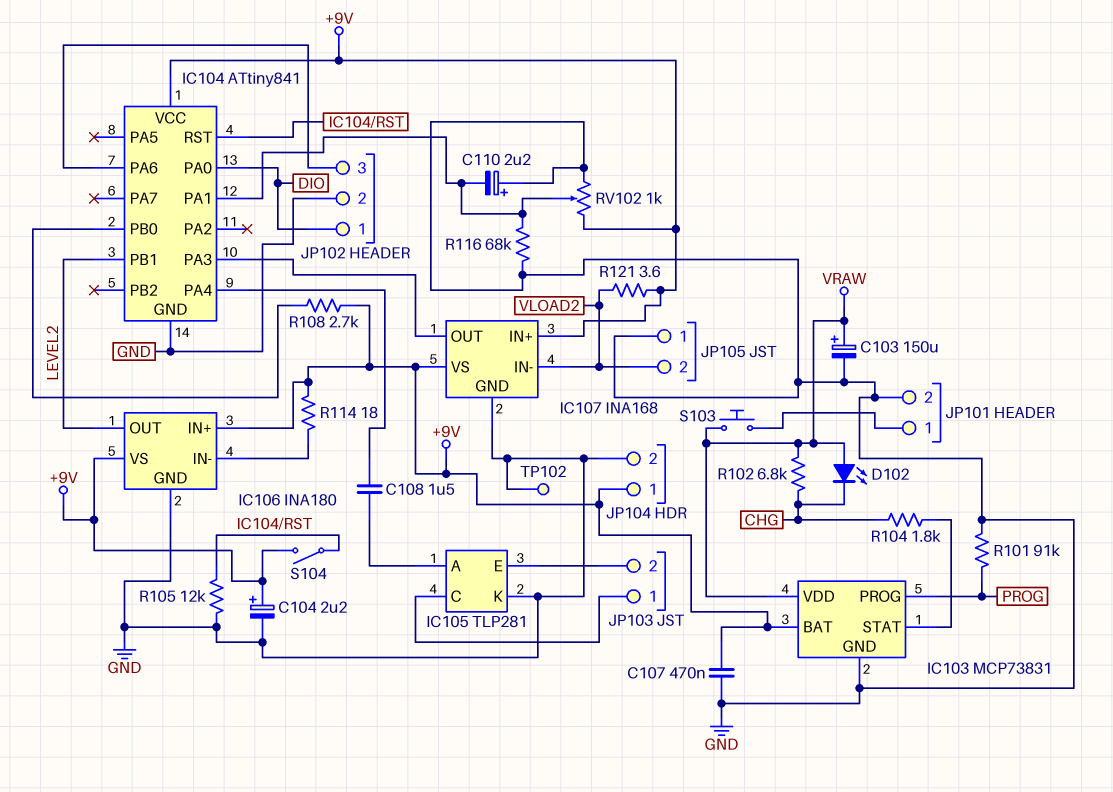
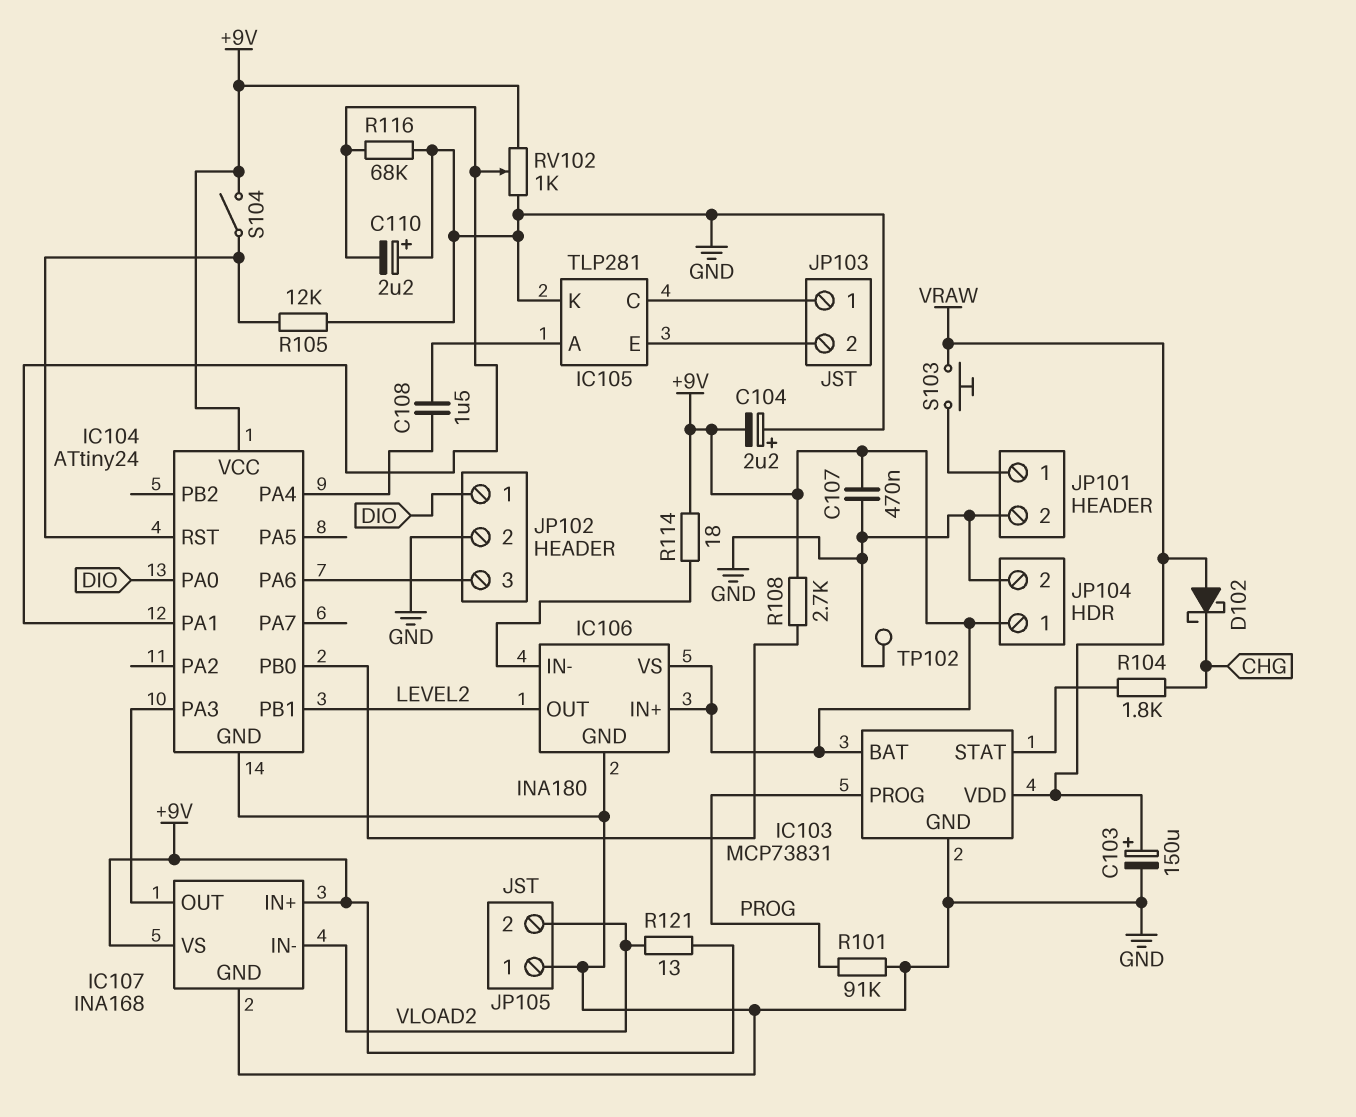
C104: 2.2uF (plus +9V, minus GND) -> 2.2uF (plus GND, minus +9V)
D102: LED (A VRAW, K CHG) -> schottky (A VRAW, K CHG)
IC104: ATtiny841 -> ATtiny24
R102: 6.8k (CHG, VRAW) -> none
R121: 3.6 (+9V, VLOAD2) -> 13 (+9V, VLOAD2)

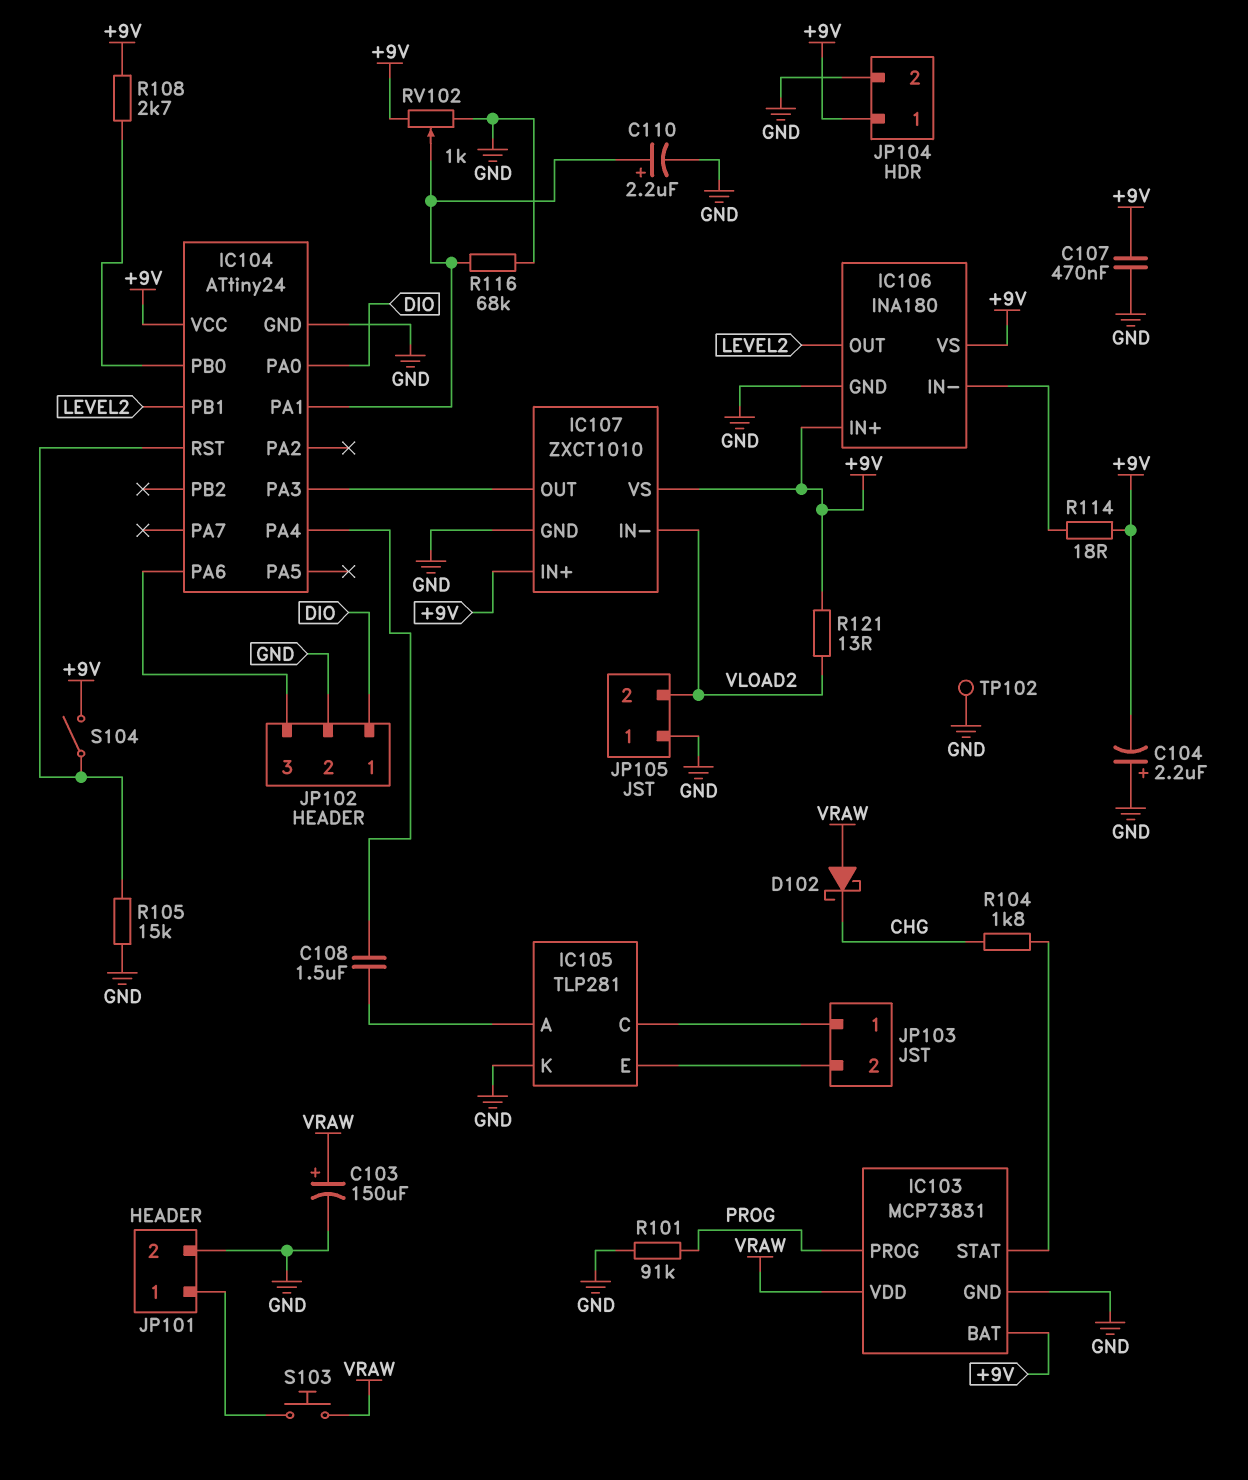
C110: 2.2uF (plus GND, minus IC104/PA1) -> 2.2uF (plus IC104/PA1, minus GND)
IC107: INA168 -> ZXCT1010
R105: 12k (GND, IC104/RST) -> 15k (GND, IC104/RST)

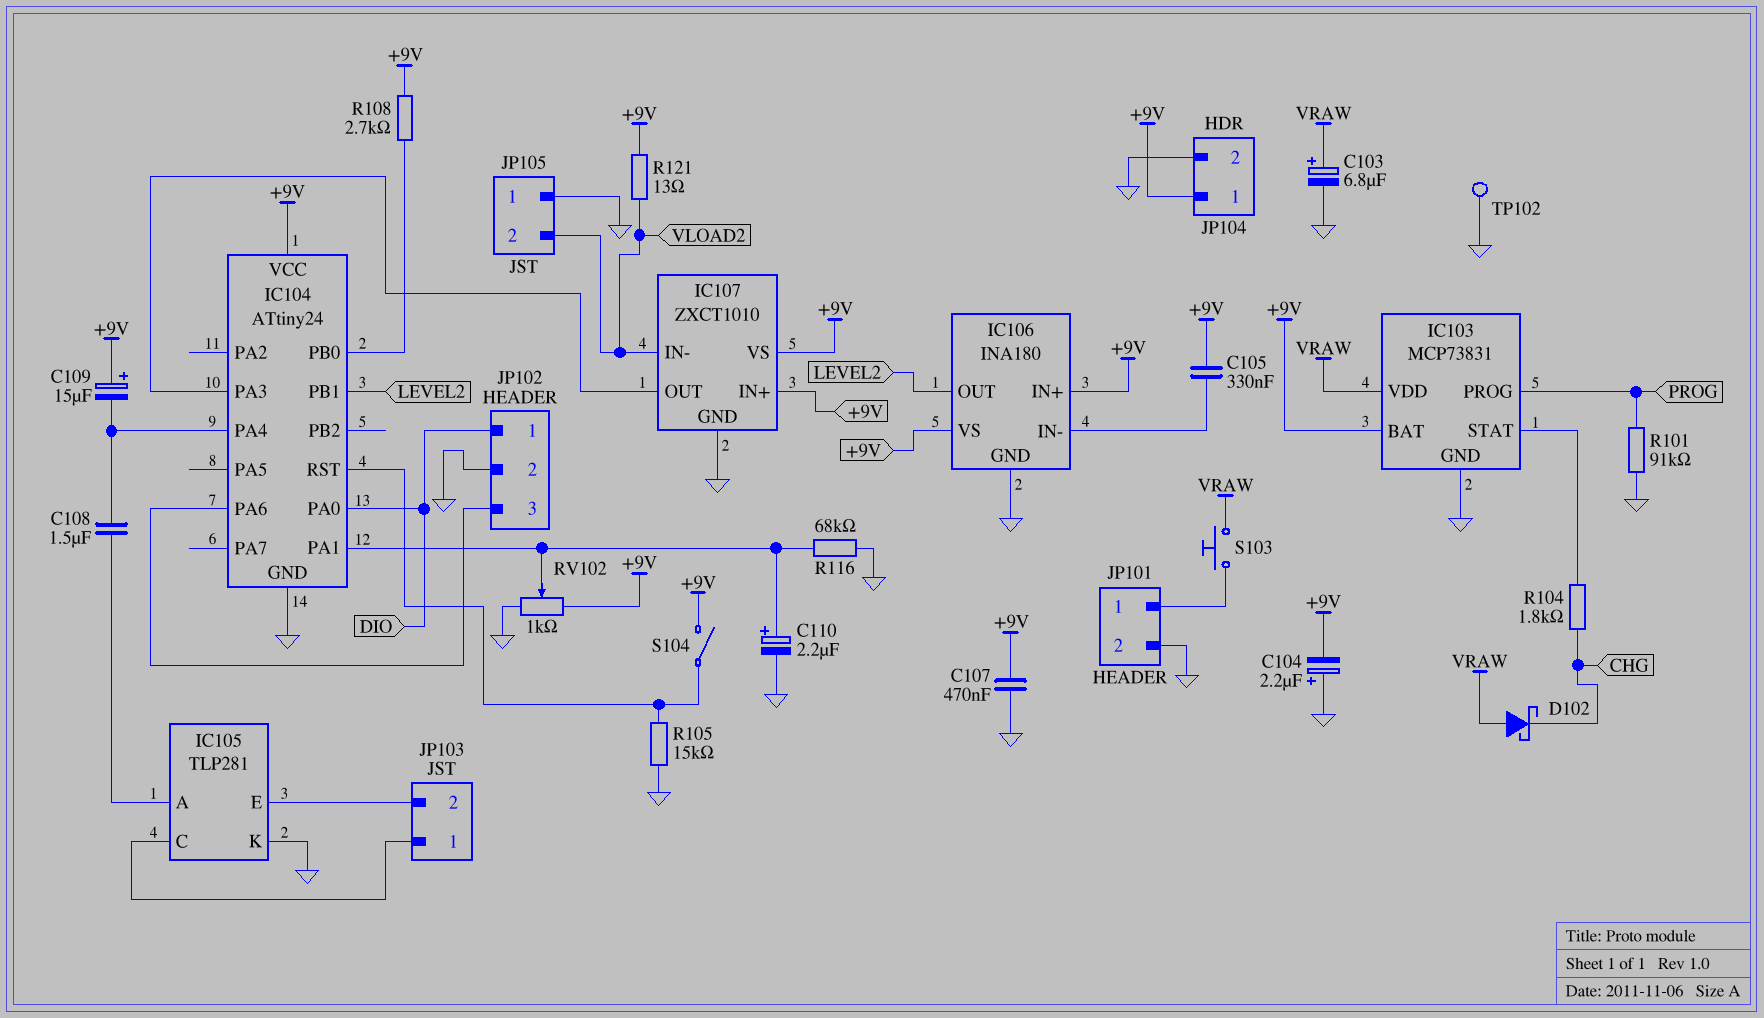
C103: 150uF (plus VRAW, minus GND) -> 6.8uF (plus VRAW, minus GND)
C105: none -> 330nF (+9V, IC106/IN-)
C109: none -> 15uF (plus +9V, minus IC104/PA4)
R114: 18 (+9V, IC106/IN-) -> none

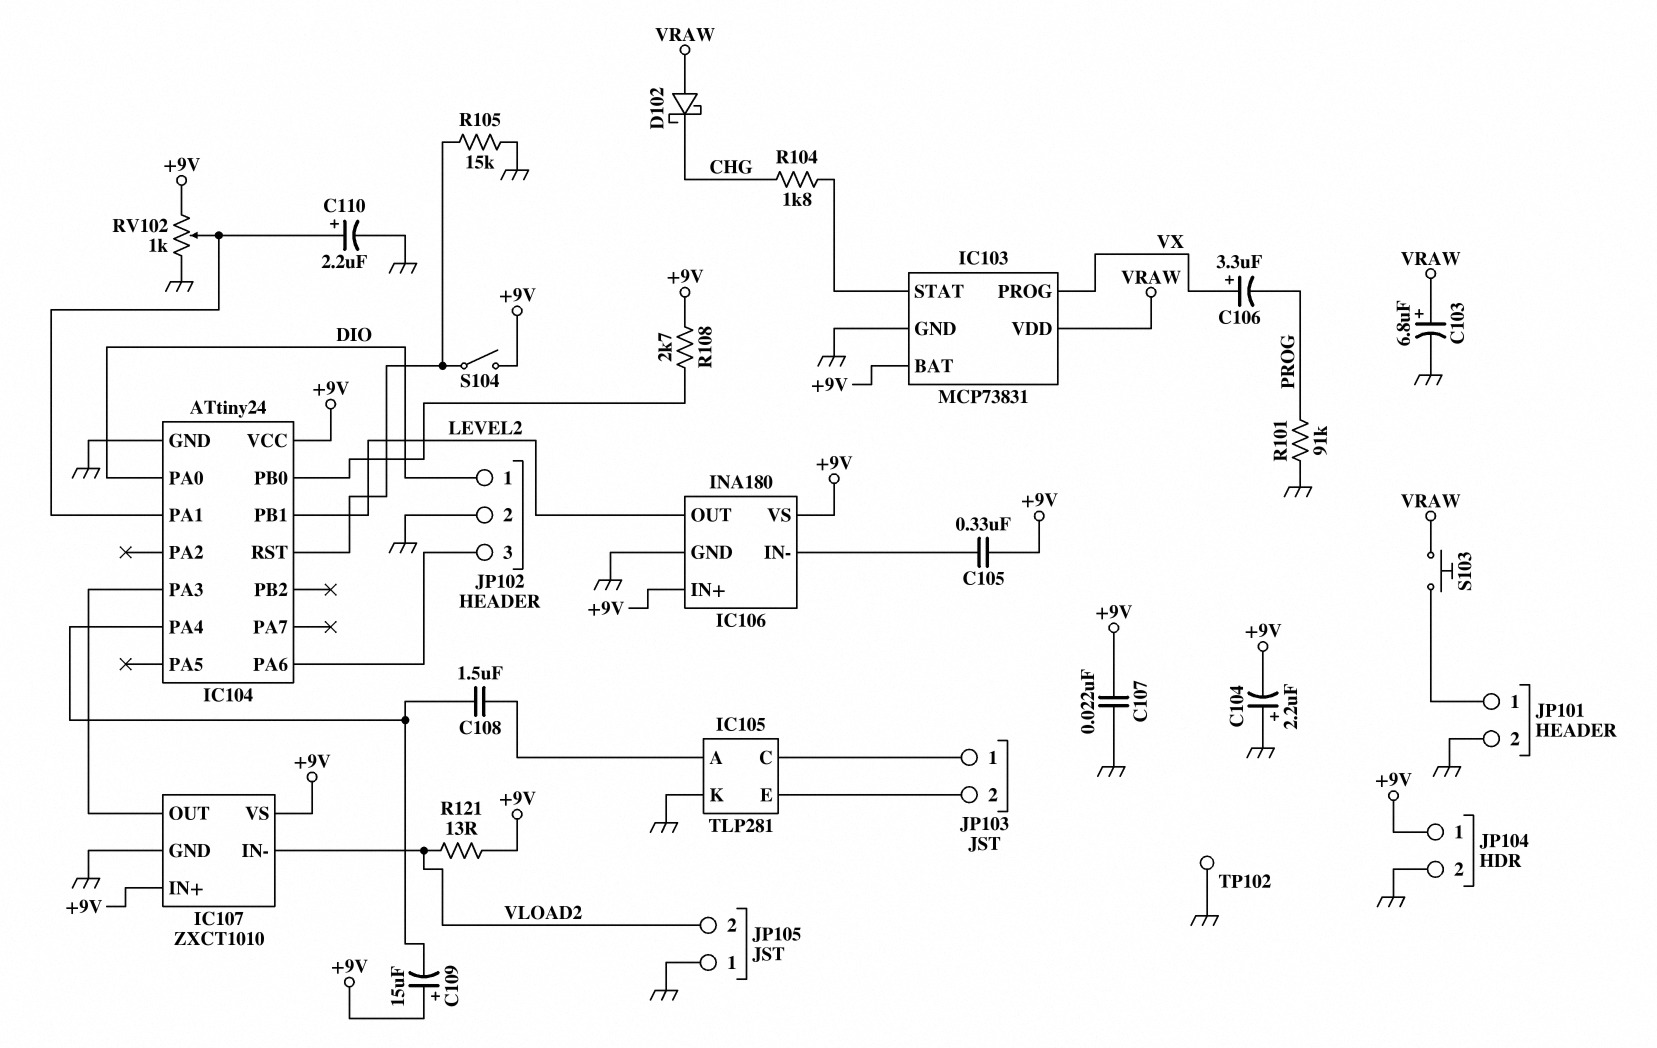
C106: none -> 3.3uF (plus VX, minus PROG)
C107: 470nF (+9V, GND) -> 22nF (+9V, GND)
IC103 pin PROG: PROG -> VX
R116: 68k (GND, IC104/PA1) -> none

